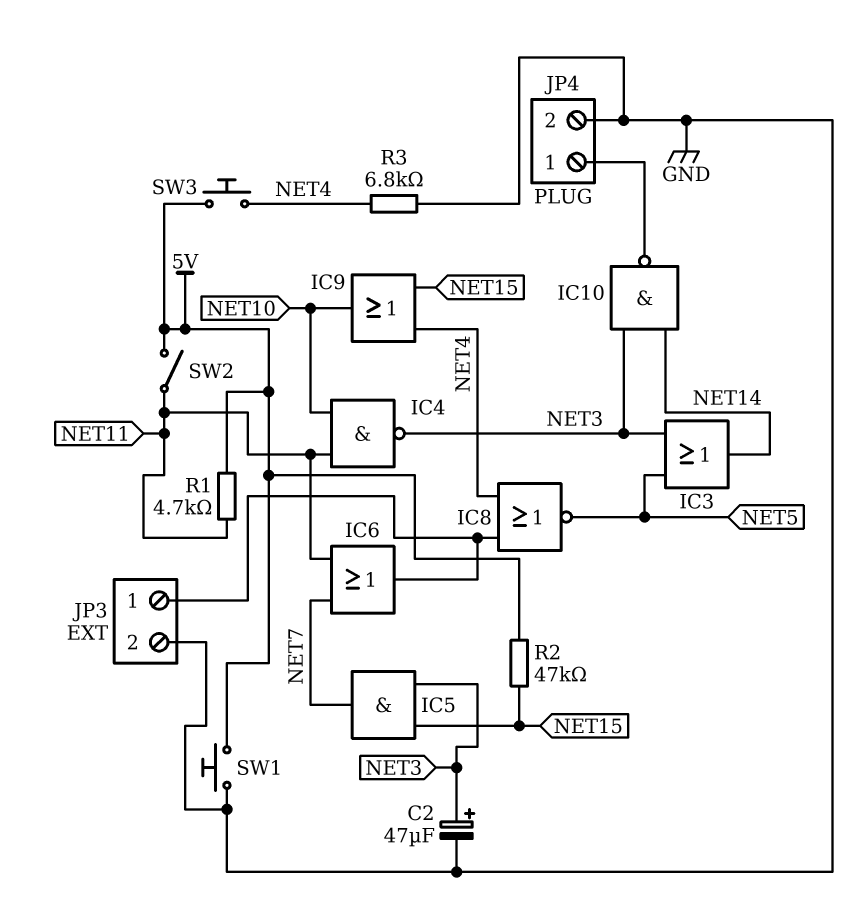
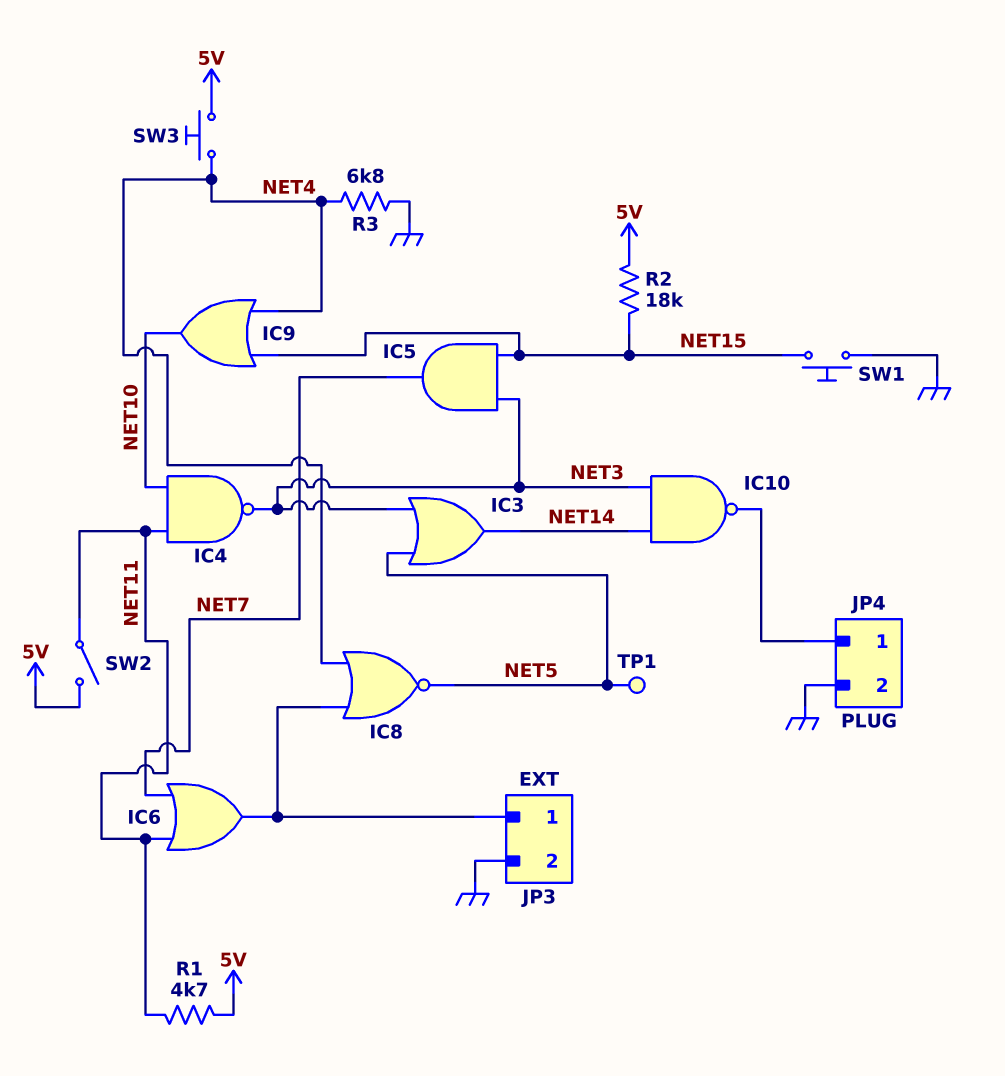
C2: 47uF (plus NET3, minus GND) -> none
R2: 47k (5V, NET15) -> 18k (5V, NET15)
SW1: button (5V, GND) -> button (GND, NET15)
TP1: none -> test point (NET5)

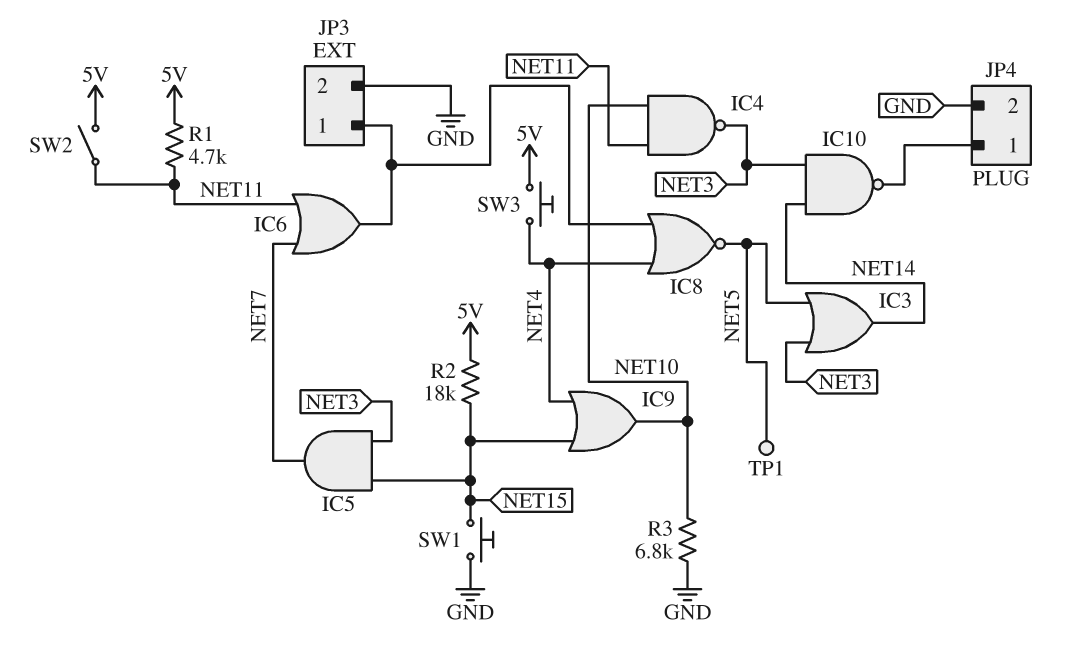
R3: 6.8k (GND, NET4) -> 6.8k (GND, NET10)

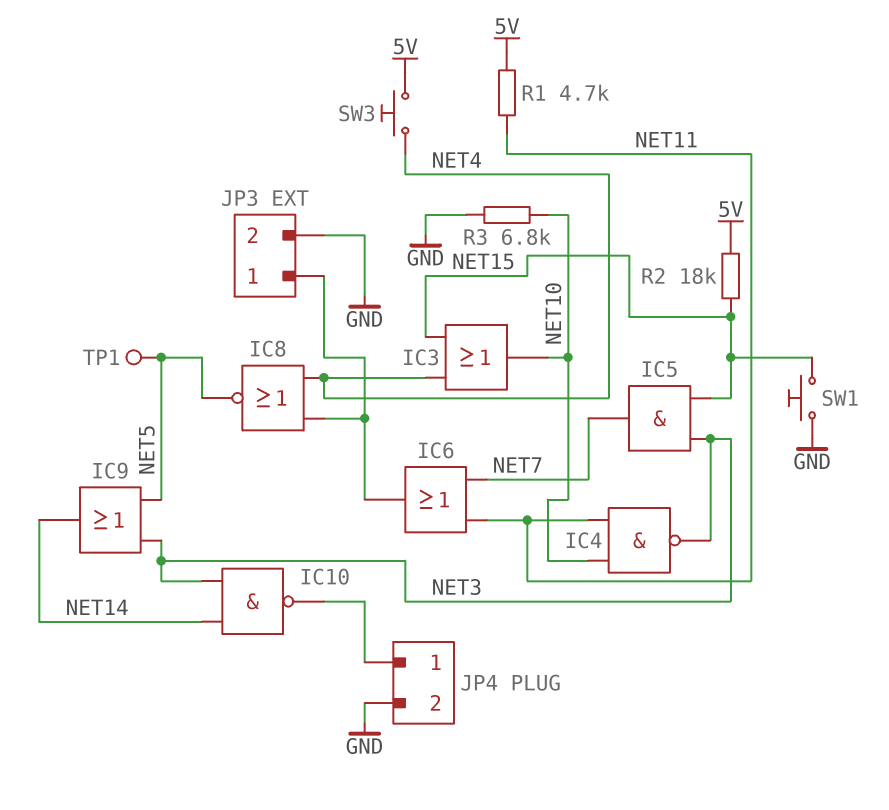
IC3: OR (in NET3, in NET5, out NET14) -> OR (in NET4, in NET15, out NET10)
IC9: OR (in NET4, in NET15, out NET10) -> OR (in NET3, in NET5, out NET14)
SW2: switch (5V, NET11) -> none

